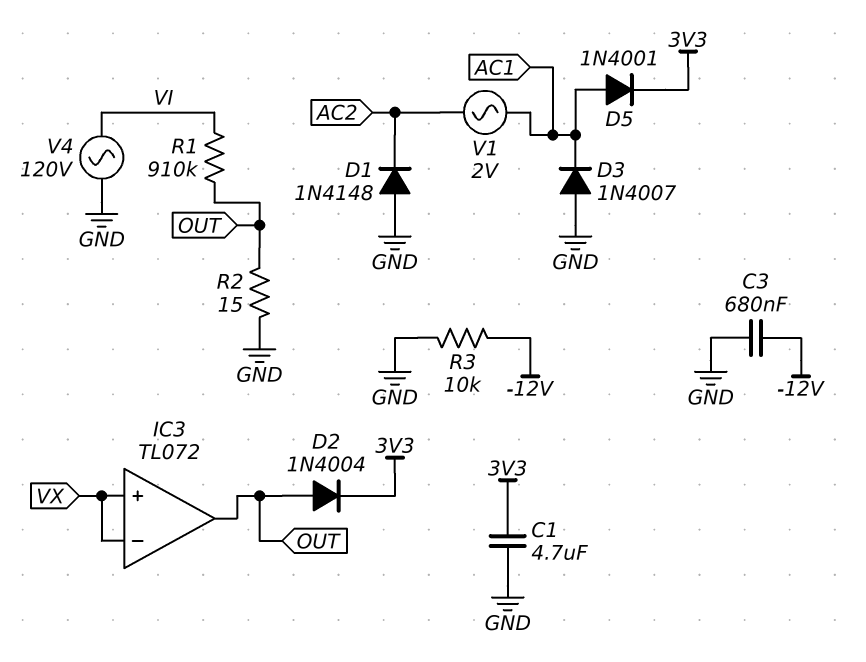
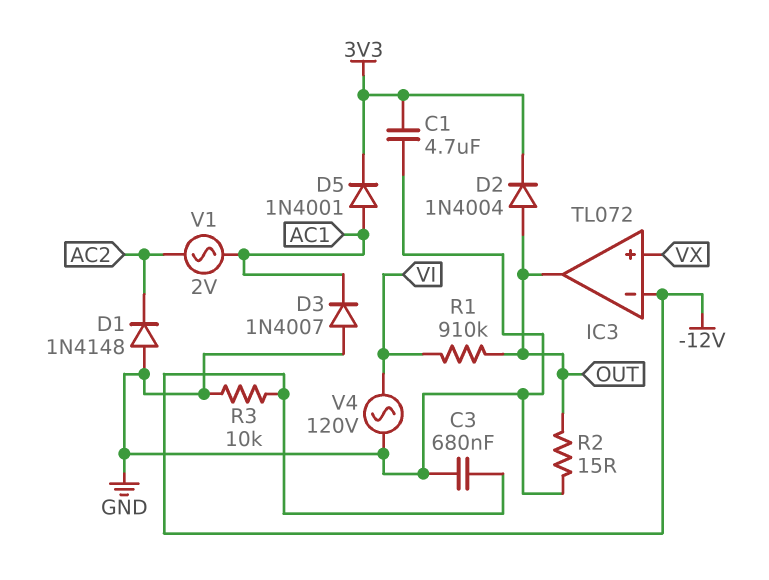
IC3 pin in-: VX -> -12V

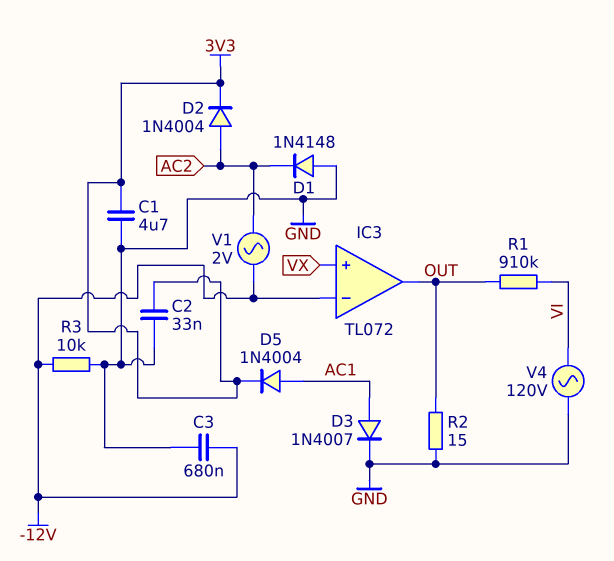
C2: none -> 33nF (3V3, GND)
D2: diode 1N4004 (A OUT, K 3V3) -> diode 1N4004 (A AC2, K 3V3)
D3: diode 1N4007 (A GND, K AC1) -> diode 1N4007 (A AC1, K GND)
D5: diode 1N4001 (A AC1, K 3V3) -> diode 1N4004 (A AC1, K 3V3)
V1: AC 2V (AC1, AC2) -> AC 2V (-12V, AC2)

